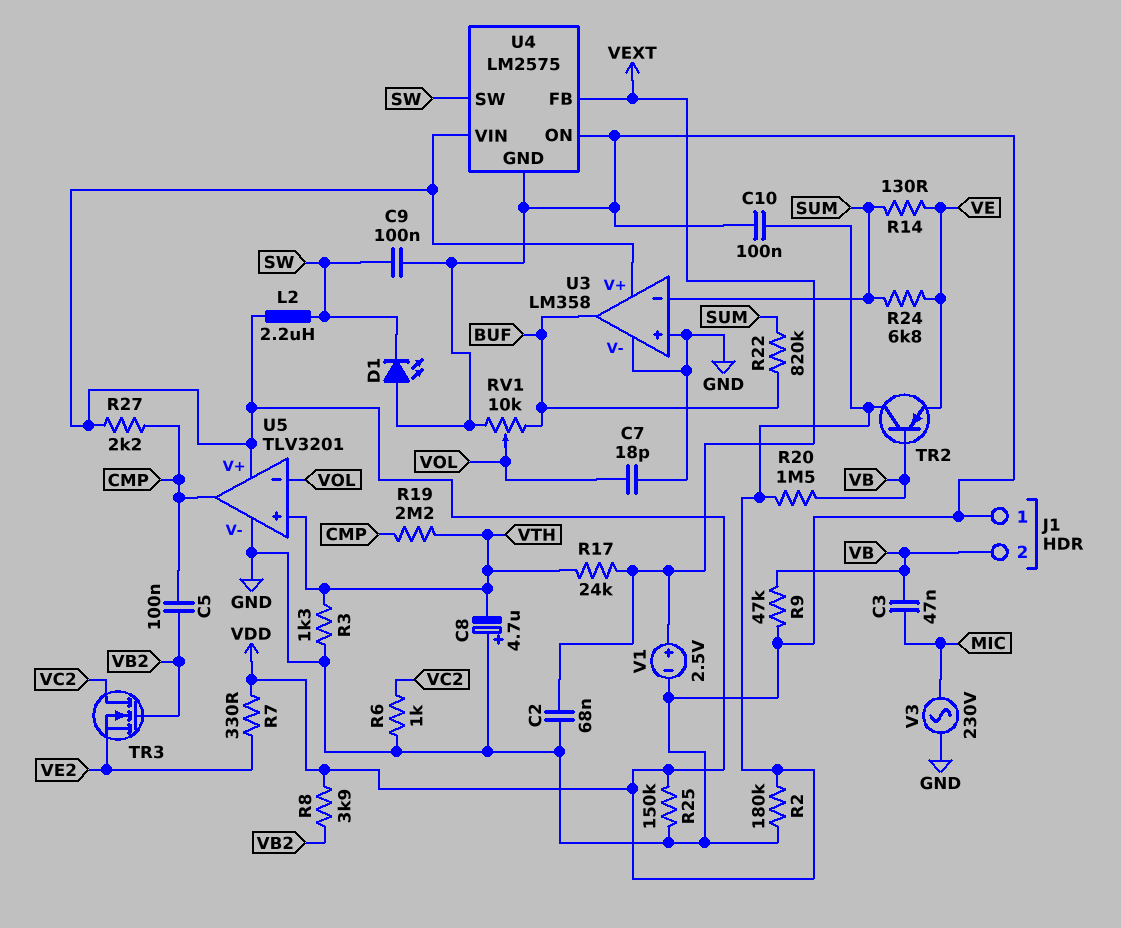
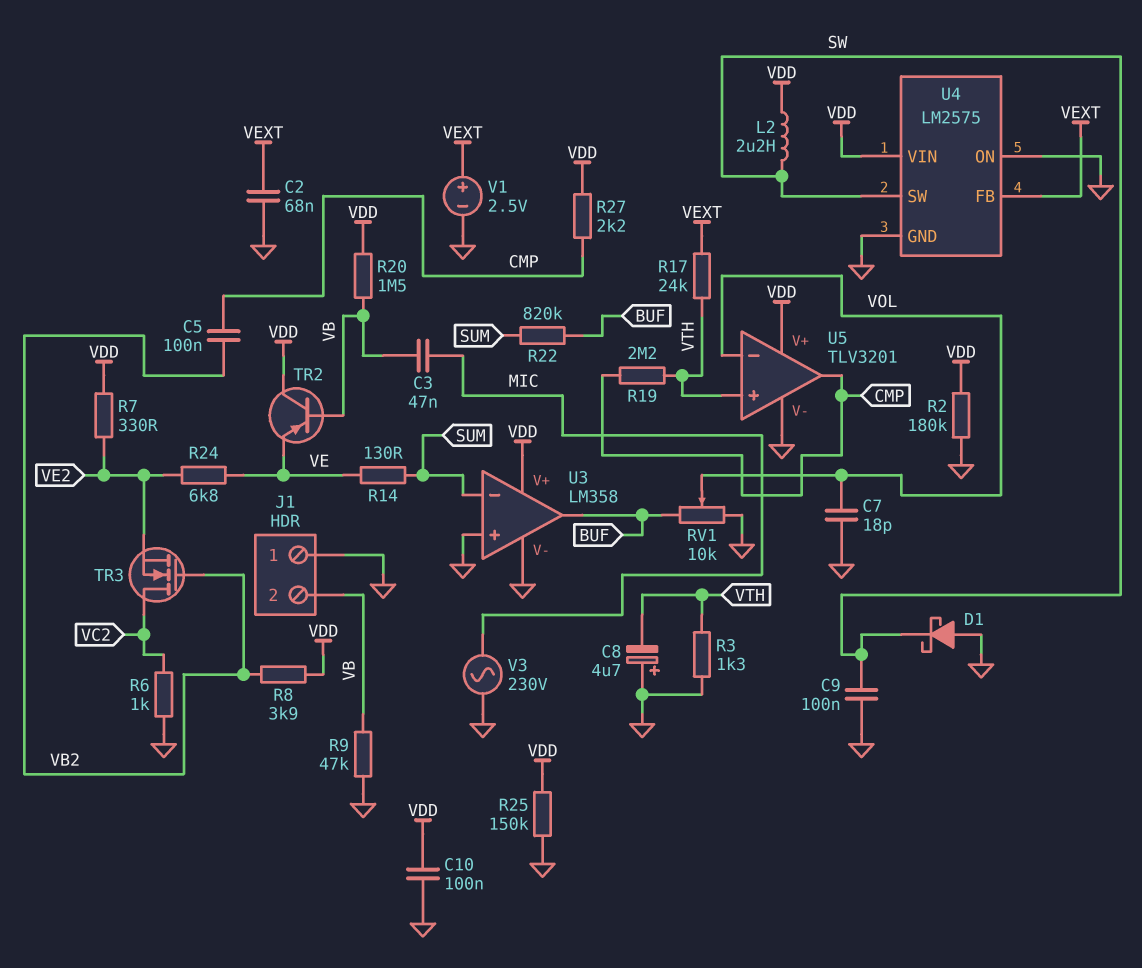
D1: LED (A GND, K SW) -> schottky (A GND, K SW)
R24: 6.8k (SUM, VE) -> 6.8k (VE, VE2)

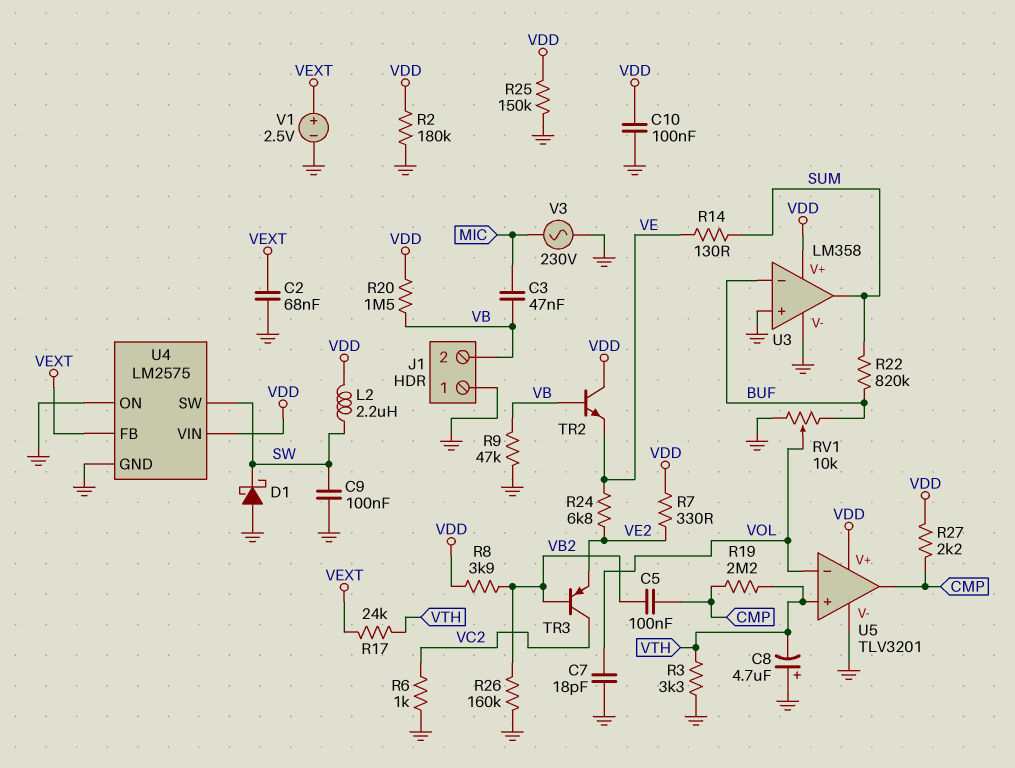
R3: 1.3k (GND, VTH) -> 3.3k (GND, VTH)
R26: none -> 160k (GND, VB2)
TR2: PNP (B VB, C VDD, E VE) -> NPN (B VB, C VDD, E VE)
TR3: NMOS (G VB2, D VC2, S VE2) -> PNP (B VB2, C VC2, E VE2)
U3 pin in-: SUM -> BUF
U3 pin out: BUF -> SUM

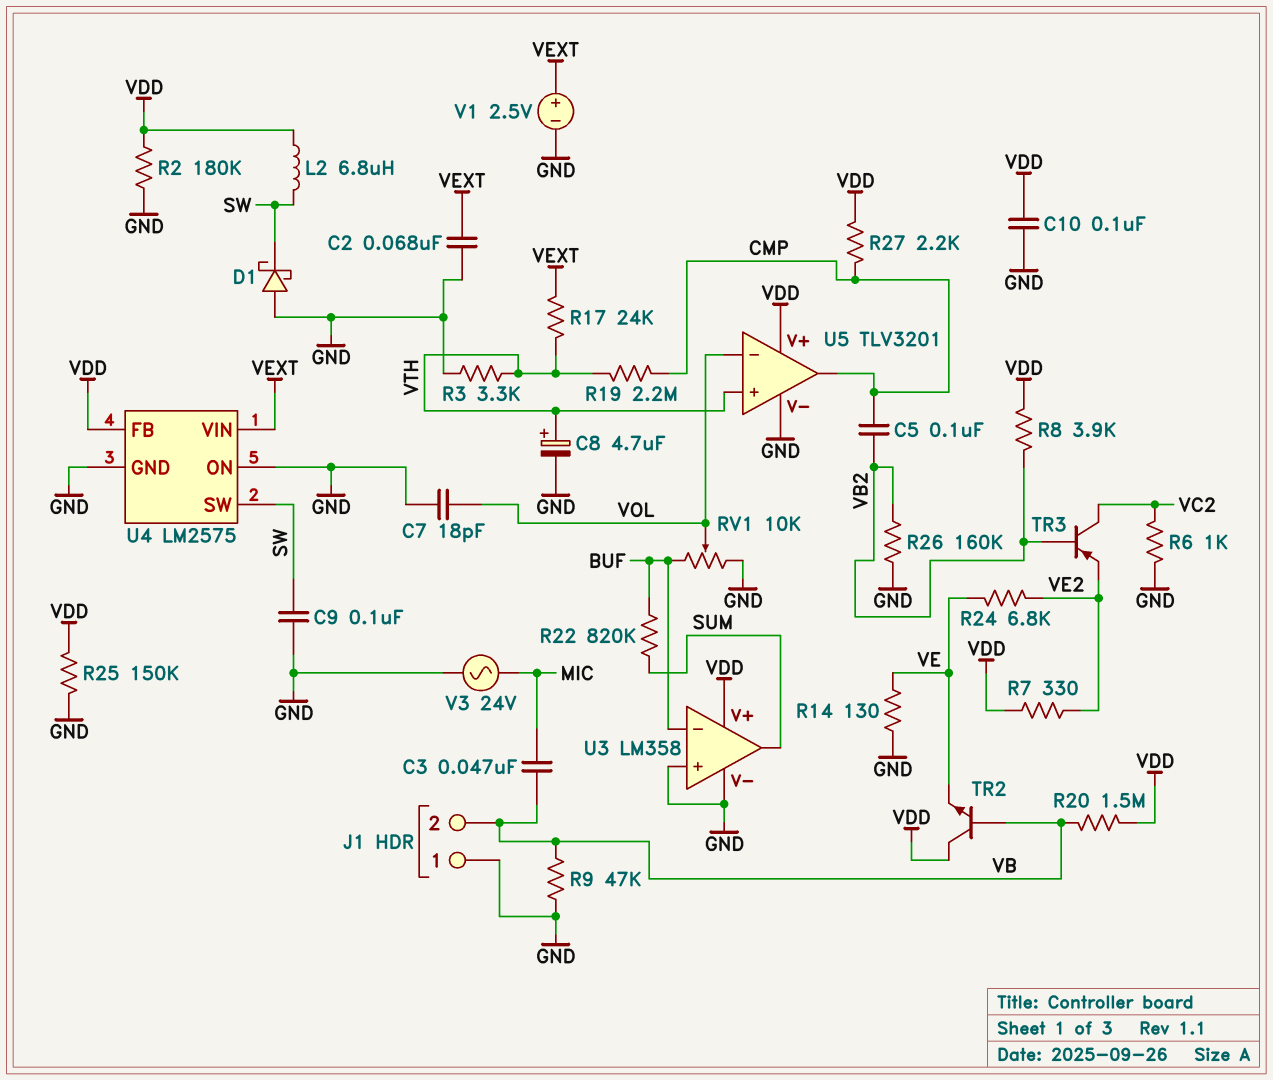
C8: 4.7uF (plus GND, minus VTH) -> 4.7uF (plus VTH, minus GND)
L2: 2.2uH (SW, VDD) -> 6.8uH (SW, VDD)
R14: 130 (SUM, VE) -> 130 (GND, VE)
U4 pin FB: VEXT -> VDD
U4 pin VIN: VDD -> VEXT
V3: AC 230V (GND, MIC) -> AC 24V (GND, MIC)

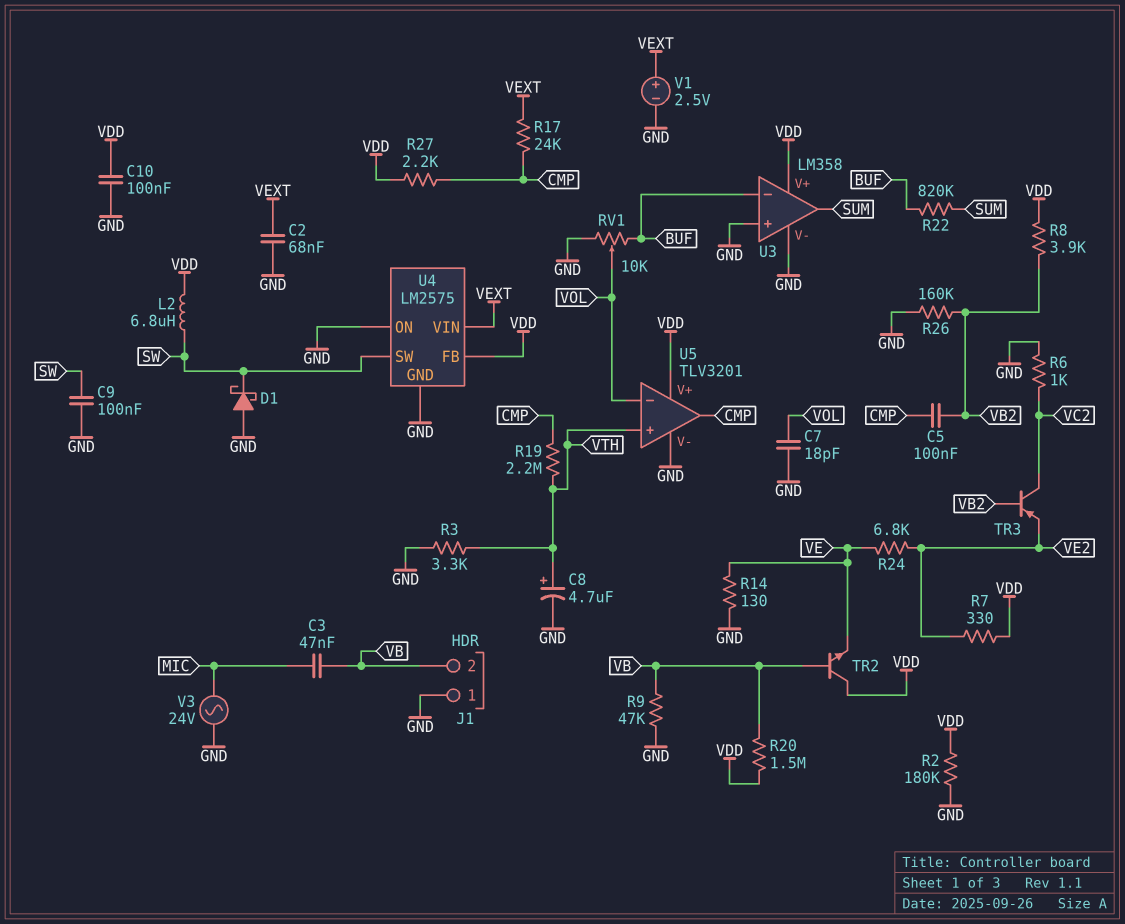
R17: 24k (VEXT, VTH) -> 24k (CMP, VEXT)
R25: 150k (GND, VDD) -> none

